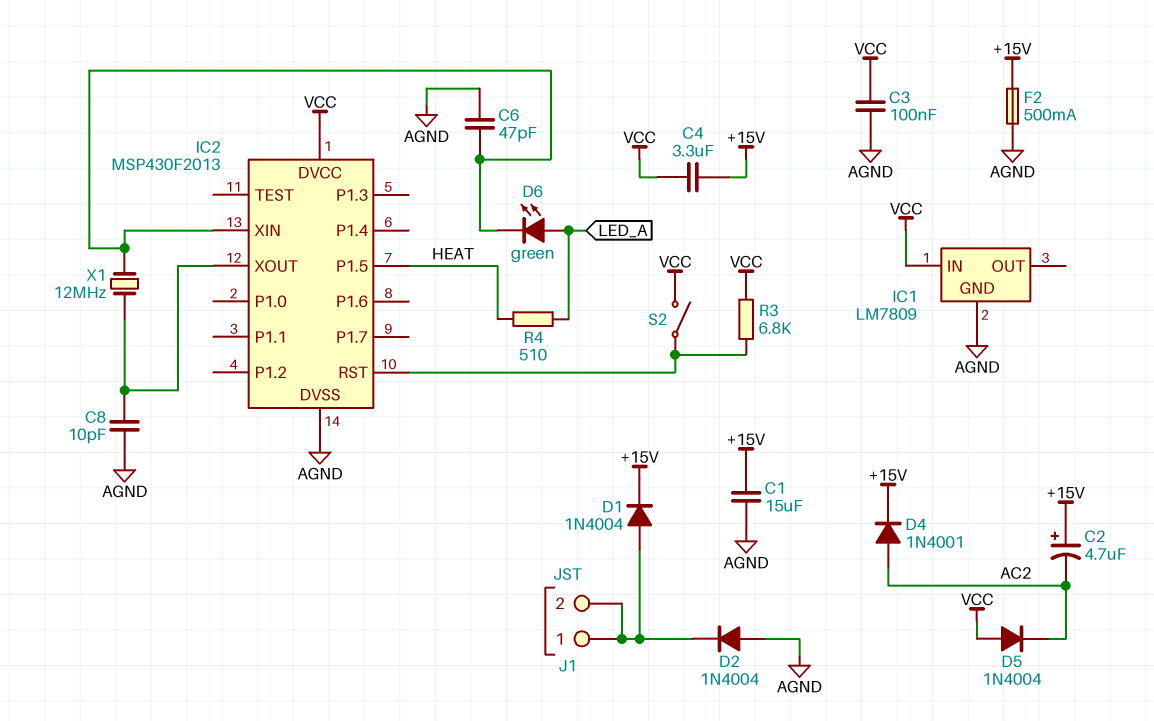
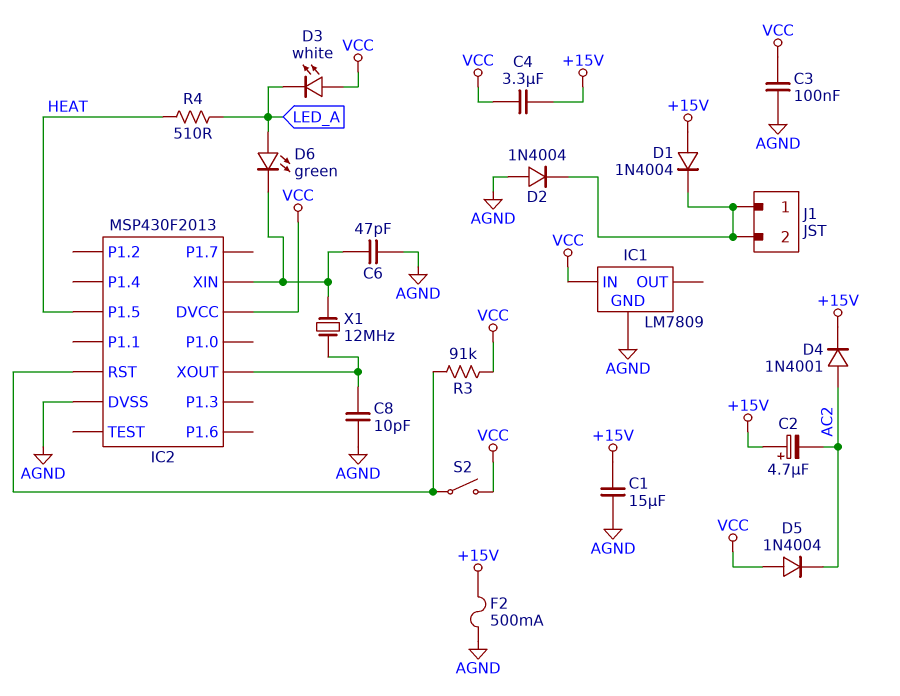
D1: diode 1N4004 (A J1/1, K +15V) -> diode 1N4004 (A +15V, K J1/1)
D3: none -> LED white (A VCC, K LED_A)
R3: 6.8k (IC2/RST, VCC) -> 91k (IC2/RST, VCC)

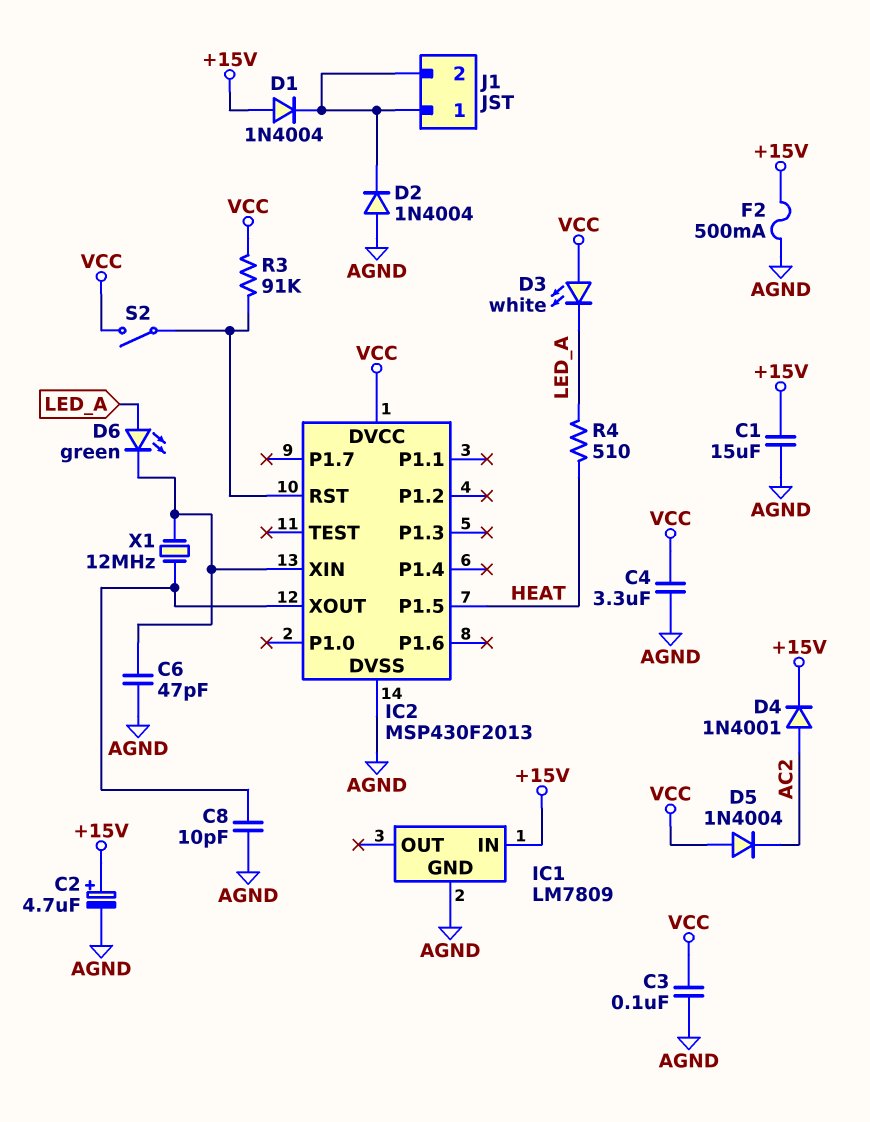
C2: 4.7uF (plus +15V, minus AC2) -> 4.7uF (plus +15V, minus AGND)
C4: 3.3uF (+15V, VCC) -> 3.3uF (AGND, VCC)
IC1 pin IN: VCC -> +15V

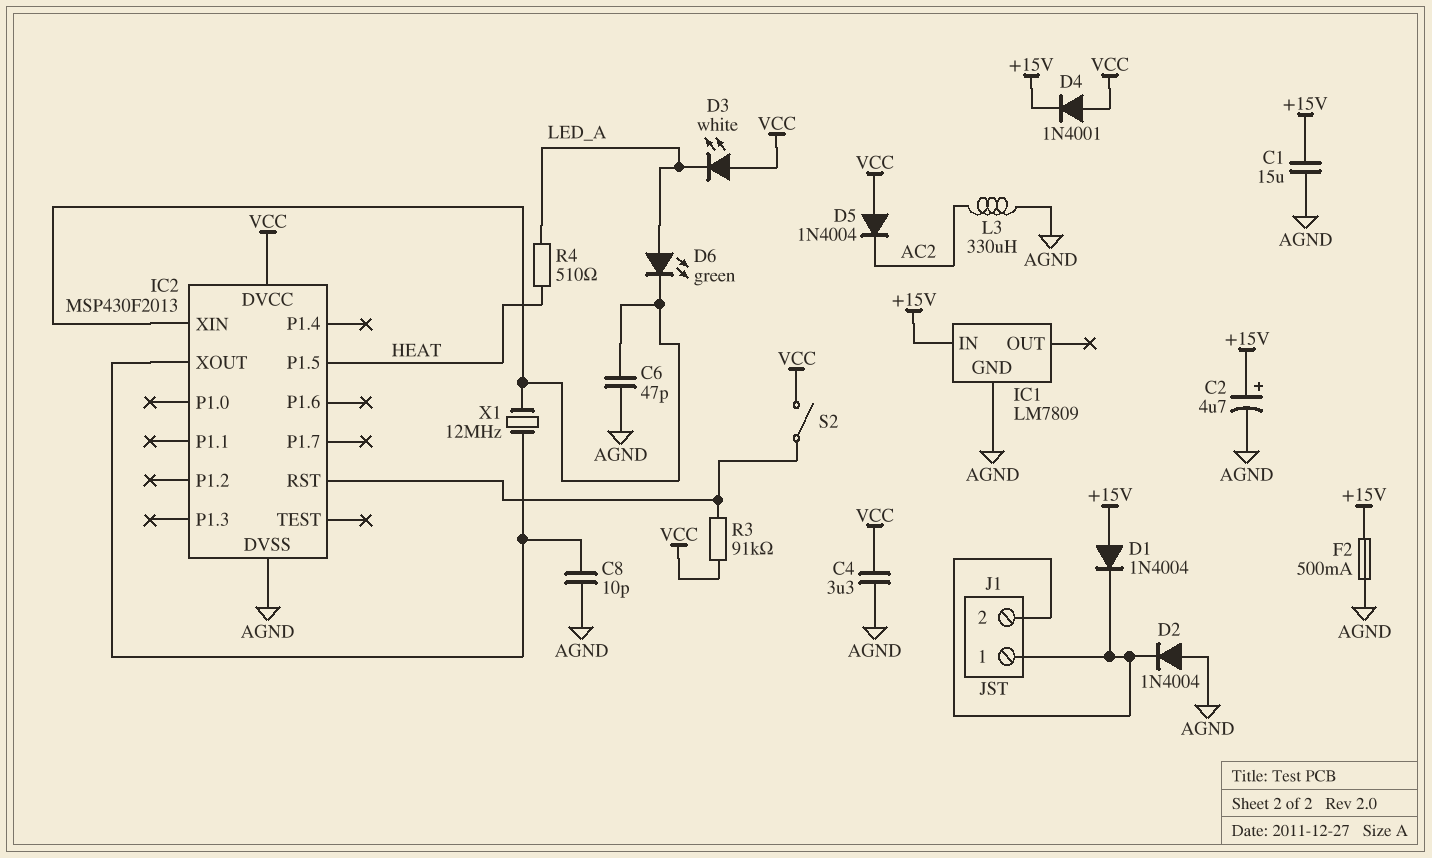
C3: 100nF (AGND, VCC) -> none
D4: diode 1N4001 (A AC2, K +15V) -> diode 1N4001 (A VCC, K +15V)
L3: none -> 330uH (AC2, AGND)

